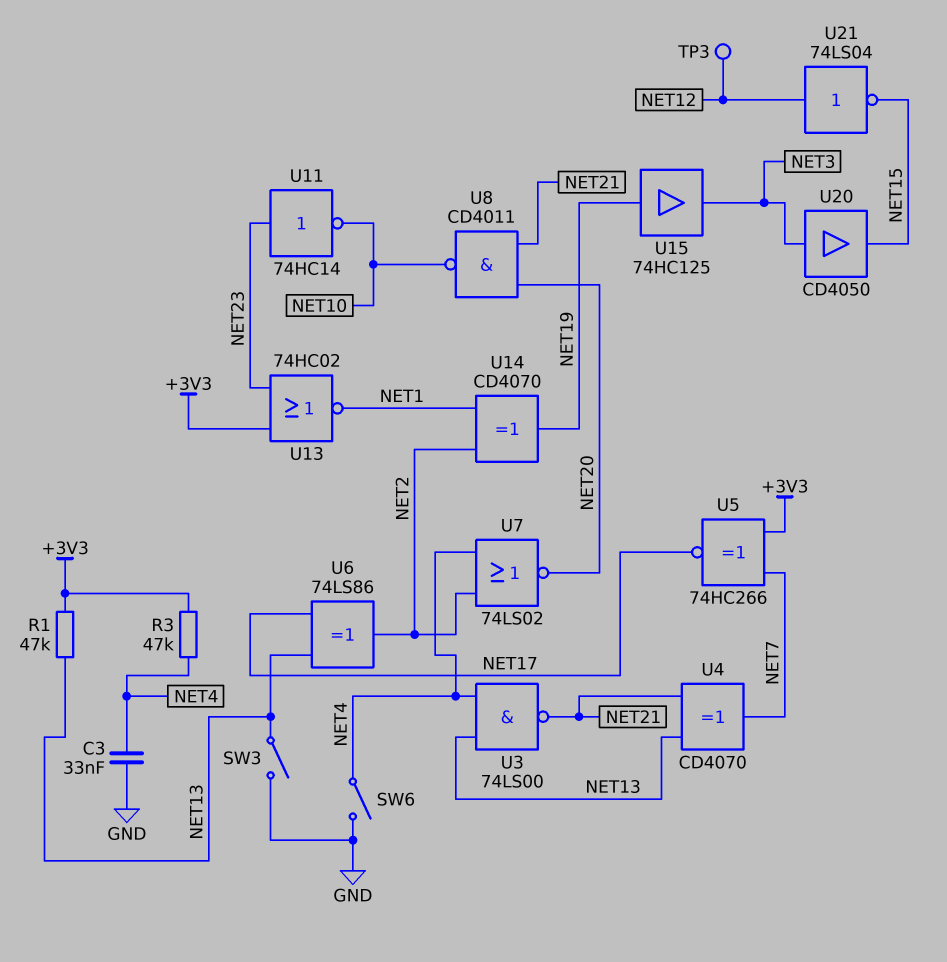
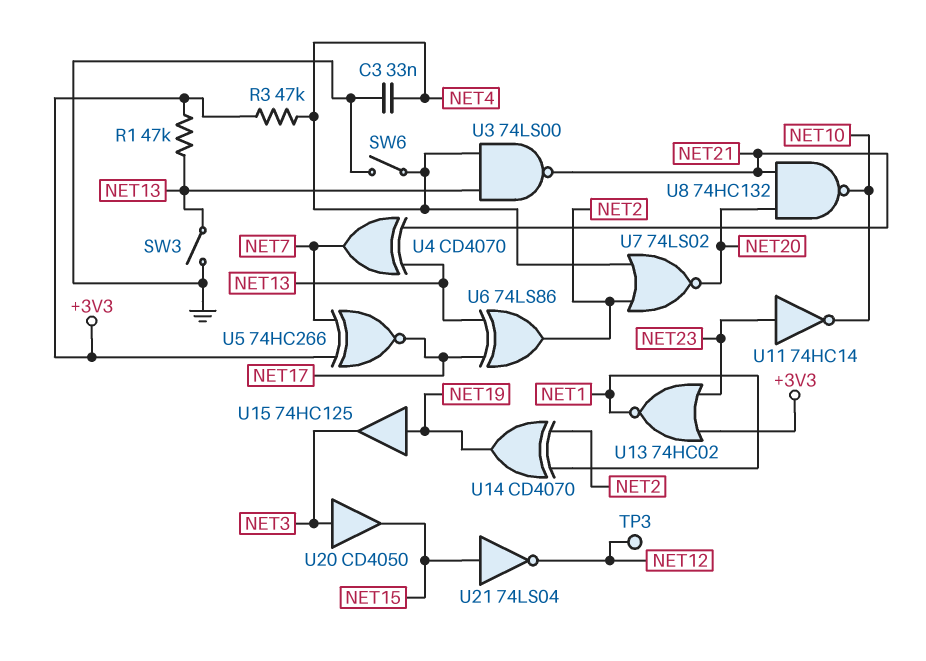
U8: NAND CD4011 (in NET20, in NET21, out NET10) -> NAND 74HC132 (in NET20, in NET21, out NET10)
U21: NOT 74LS04 (in NET12, out NET15) -> NOT 74LS04 (in NET15, out NET12)

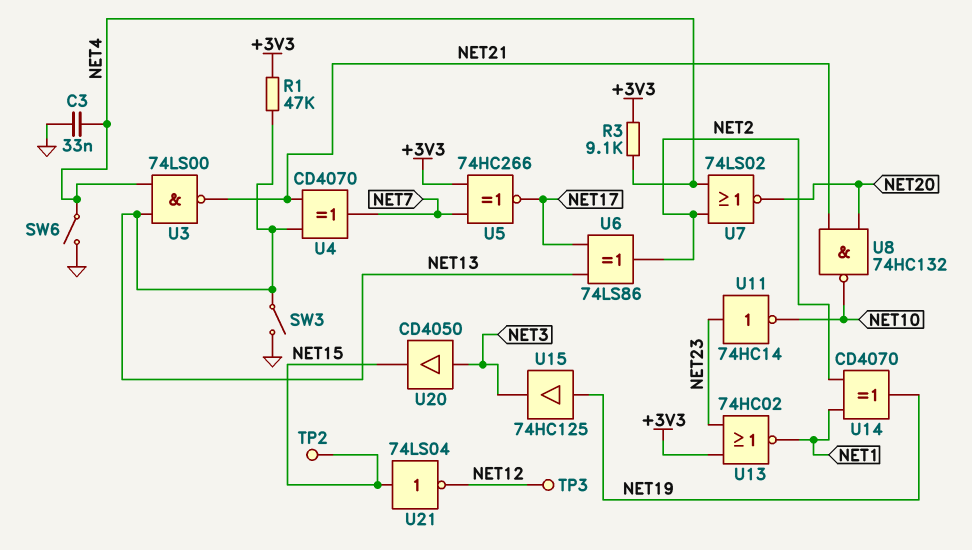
R3: 47k (+3V3, NET4) -> 9.1k (+3V3, NET4)
TP2: none -> test point (NET15)

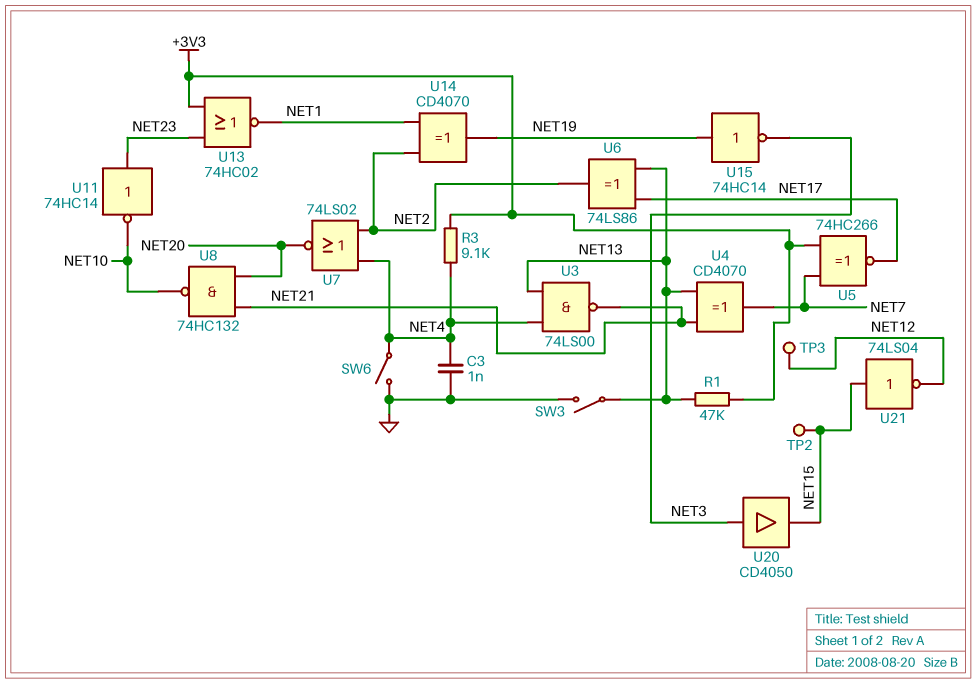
C3: 33nF (GND, NET4) -> 1nF (GND, NET4)
U15: buffer 74HC125 (in NET19, out NET3) -> NOT 74HC14 (in NET19, out NET3)

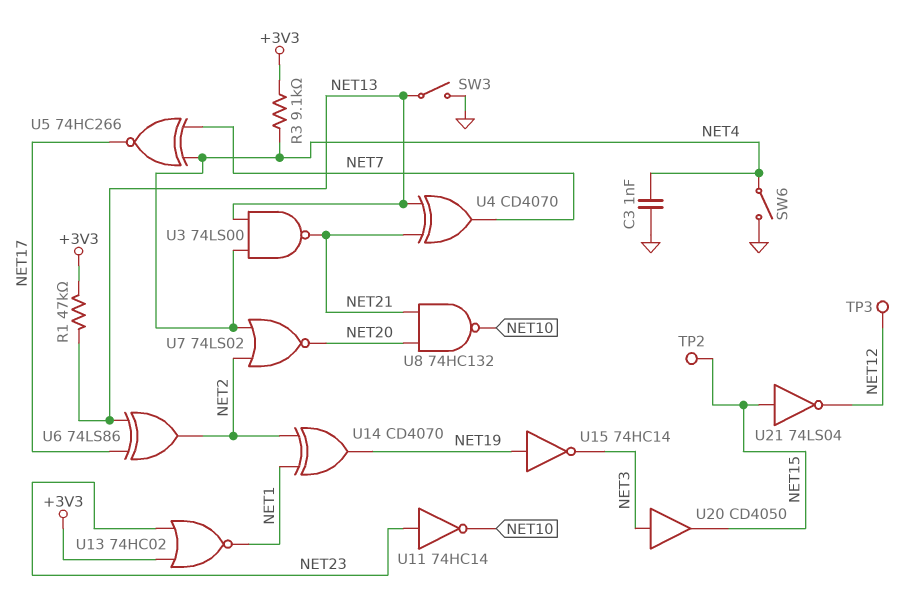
U5: XNOR 74HC266 (in +3V3, in NET7, out NET17) -> XNOR 74HC266 (in NET4, in NET7, out NET17)

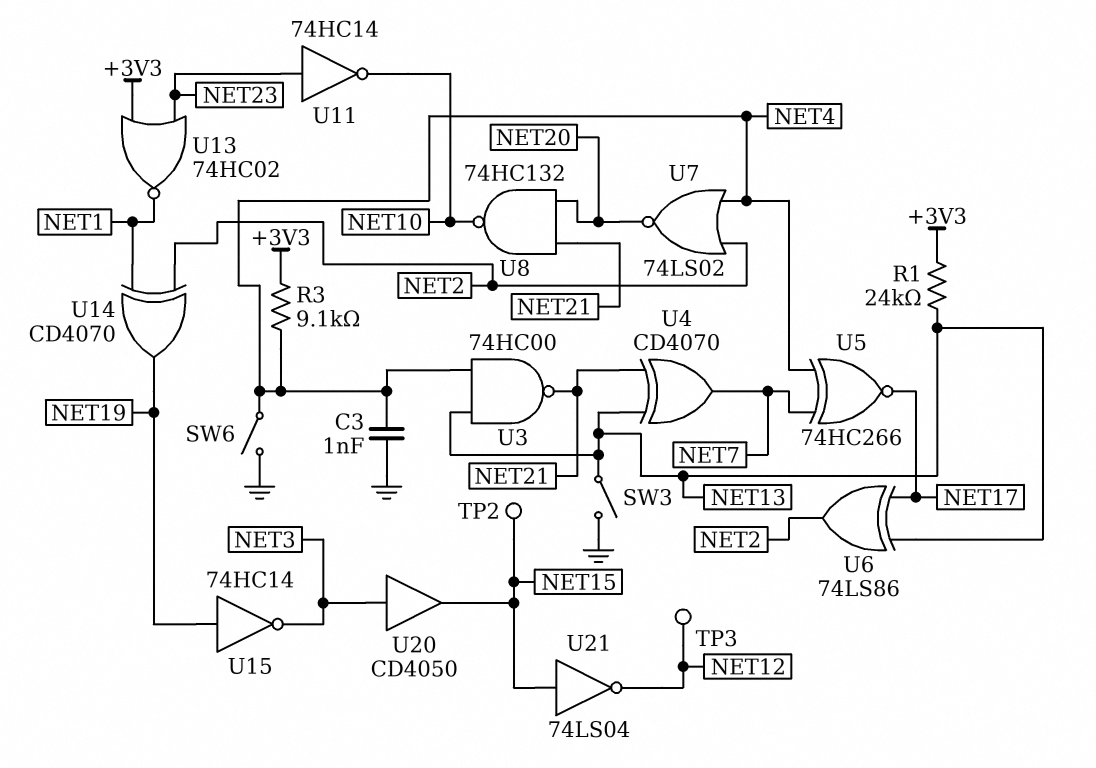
R1: 47k (+3V3, NET13) -> 24k (+3V3, NET13)
U3: NAND 74LS00 (in NET4, in NET13, out NET21) -> NAND 74HC00 (in NET4, in NET13, out NET21)

